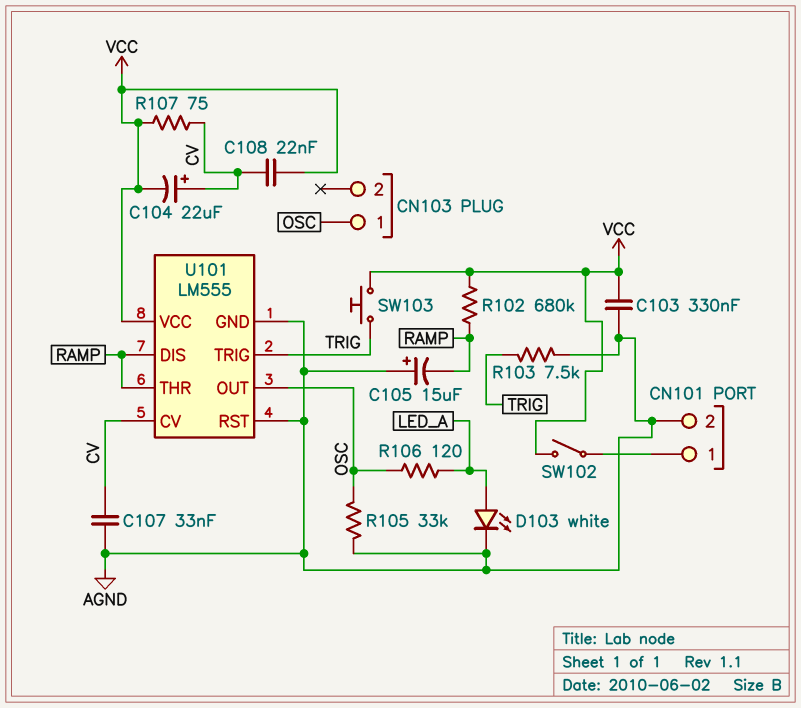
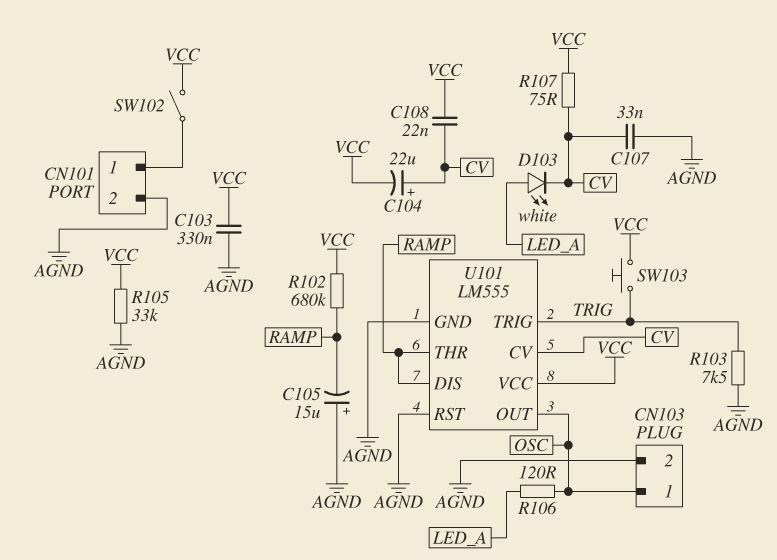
CN103 pin 2: none -> AGND
D103: LED white (A LED_A, K AGND) -> LED white (A LED_A, K CV)
R105: 33k (AGND, OSC) -> 33k (AGND, VCC)

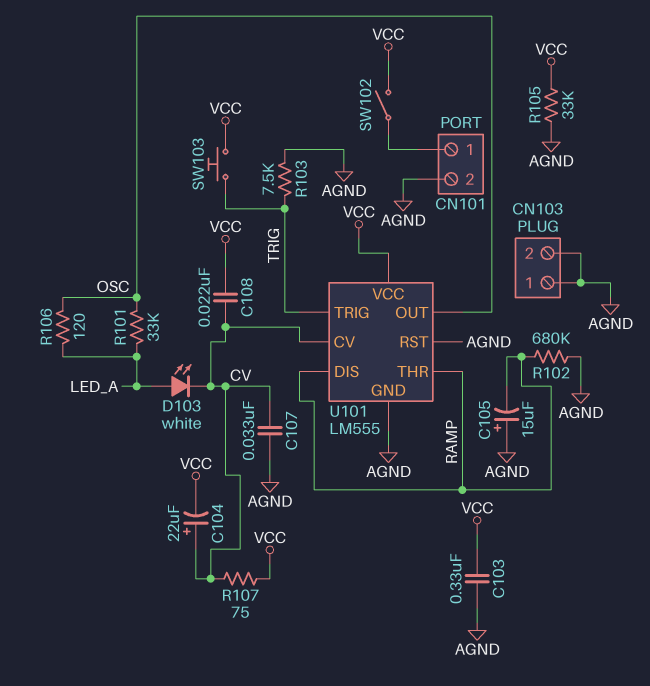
CN103 pin 1: OSC -> AGND
R101: none -> 33k (LED_A, OSC)
R102: 680k (RAMP, VCC) -> 680k (AGND, RAMP)

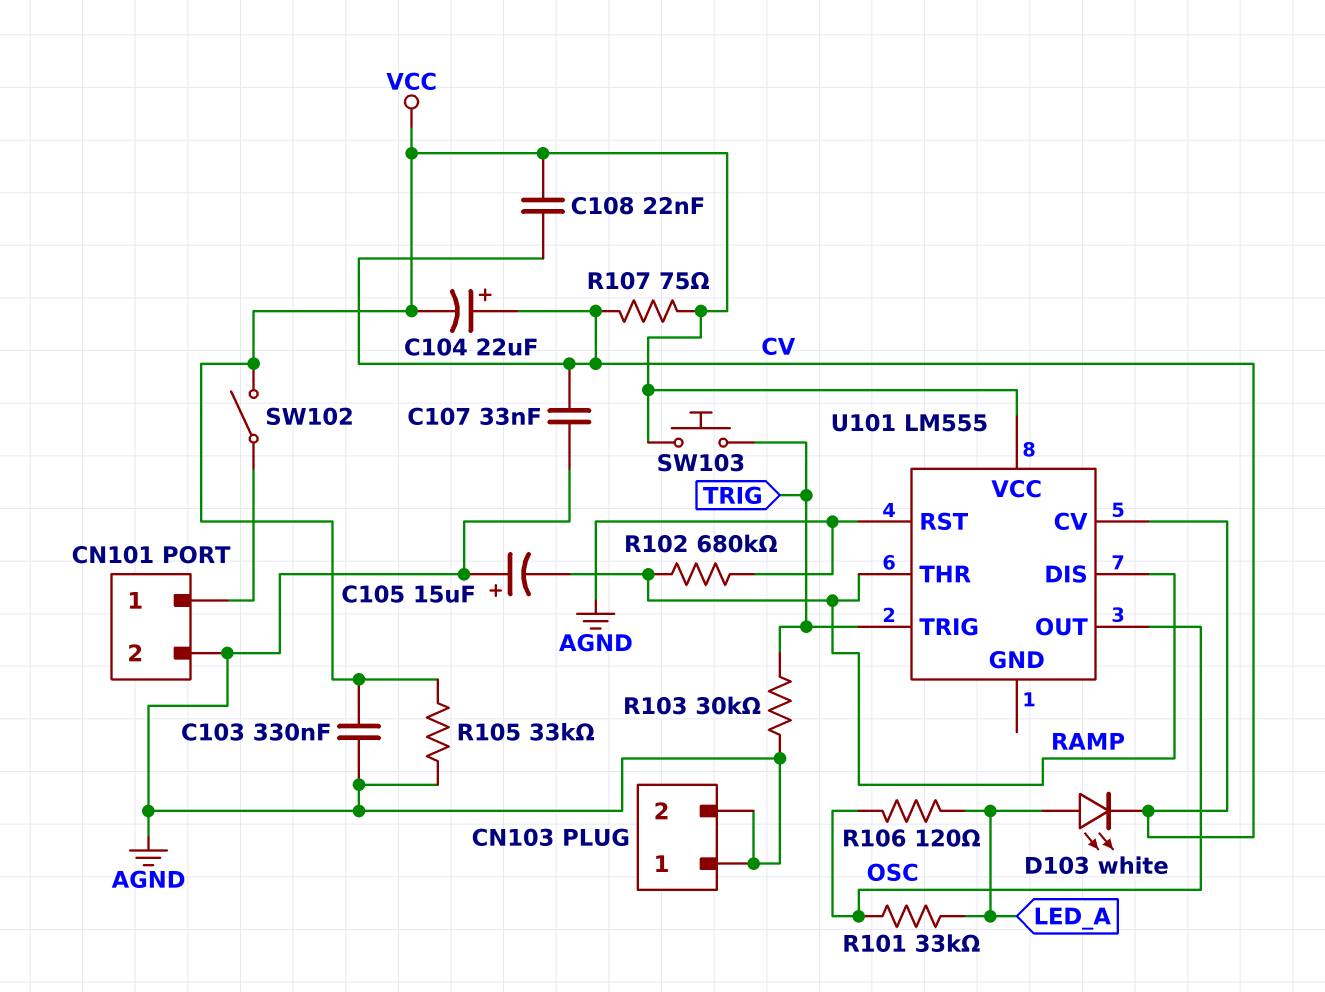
R103: 7.5k (AGND, TRIG) -> 30k (AGND, TRIG)
U101 pin GND: AGND -> none

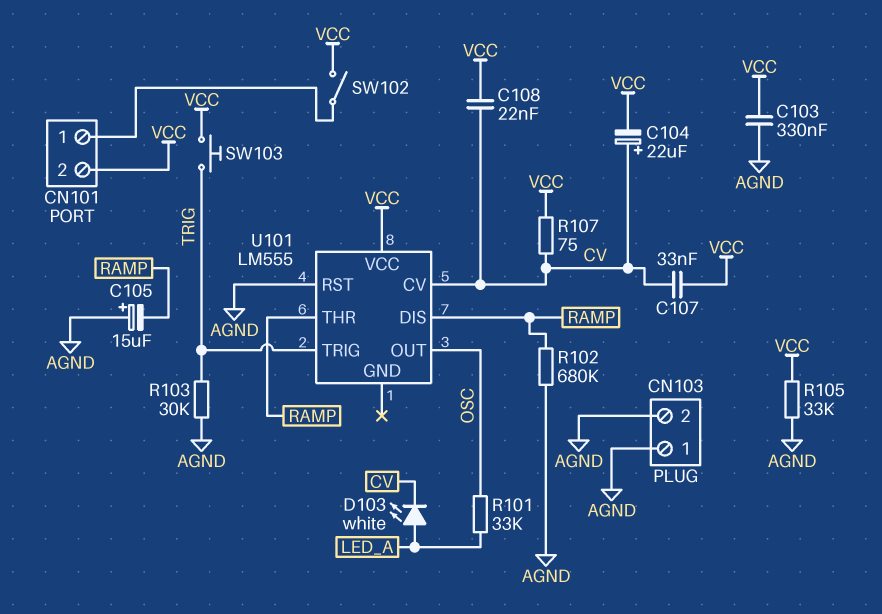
C107: 33nF (AGND, CV) -> 33nF (CV, VCC)
CN101 pin 2: AGND -> VCC
R106: 120 (LED_A, OSC) -> none

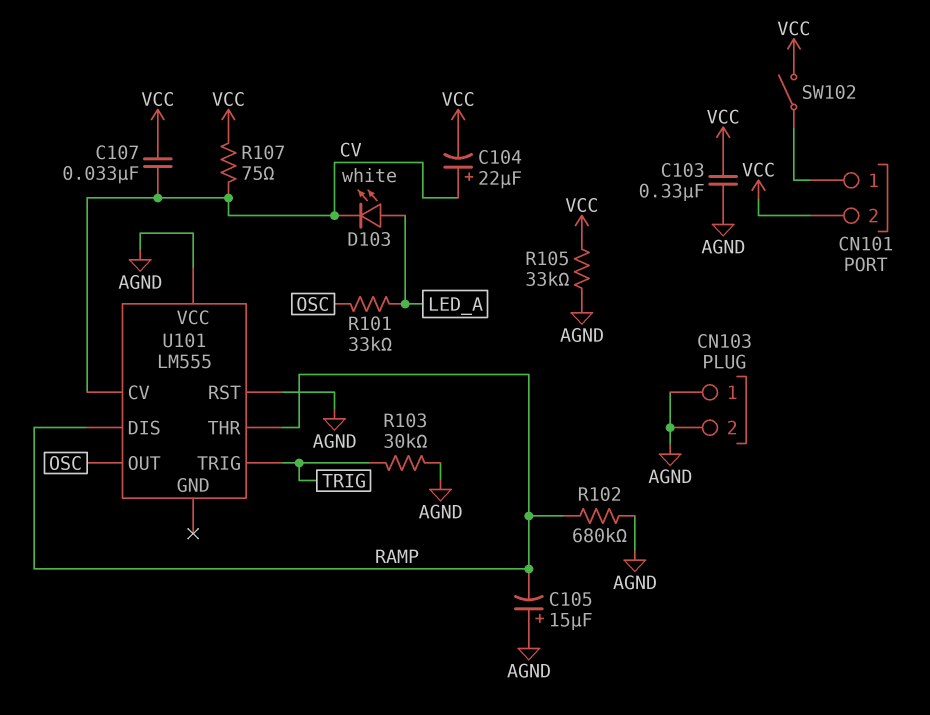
C108: 22nF (CV, VCC) -> none
SW103: button (TRIG, VCC) -> none
U101 pin VCC: VCC -> AGND

